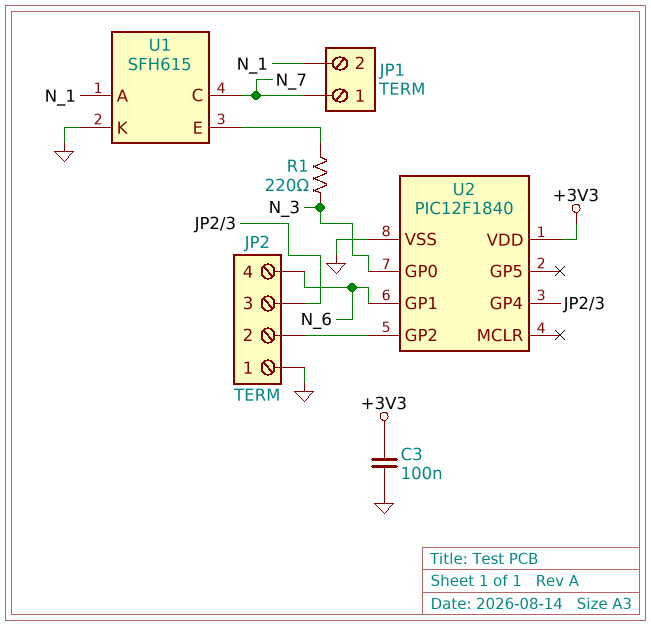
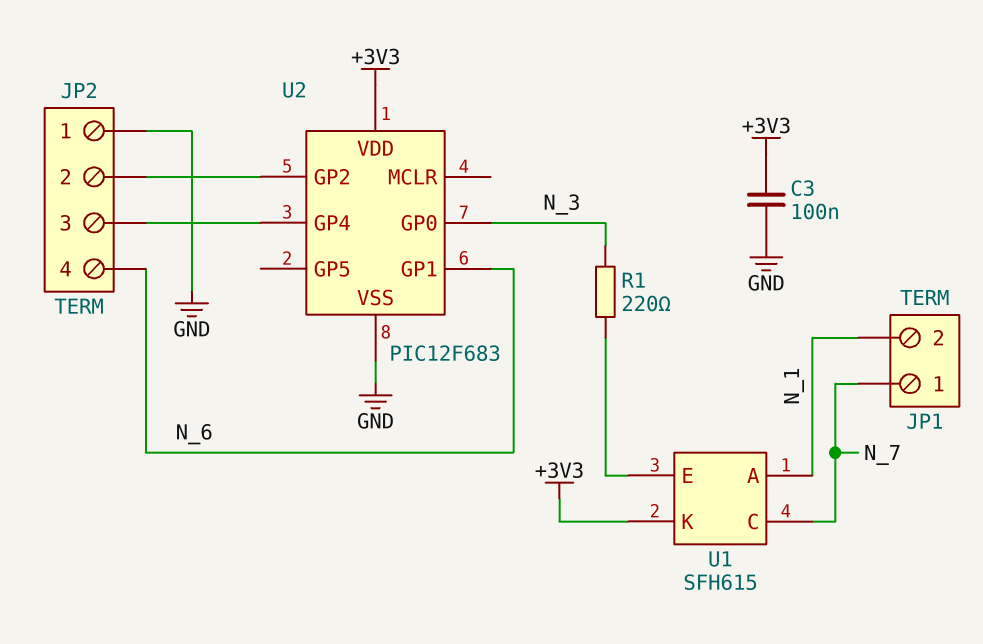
U1 pin K: GND -> +3V3
U2: PIC12F1840 -> PIC12F683

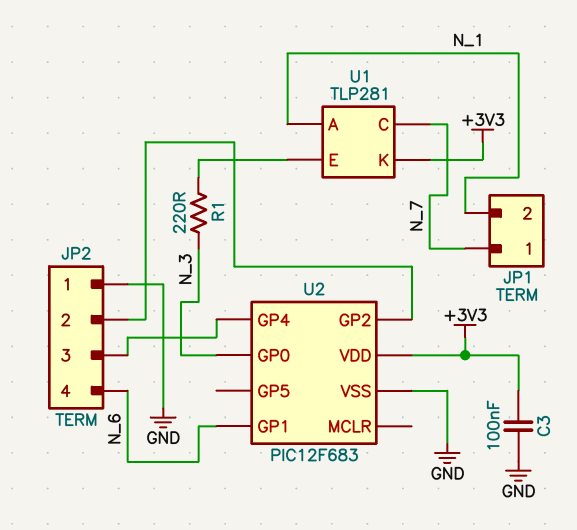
U1: SFH615 -> TLP281

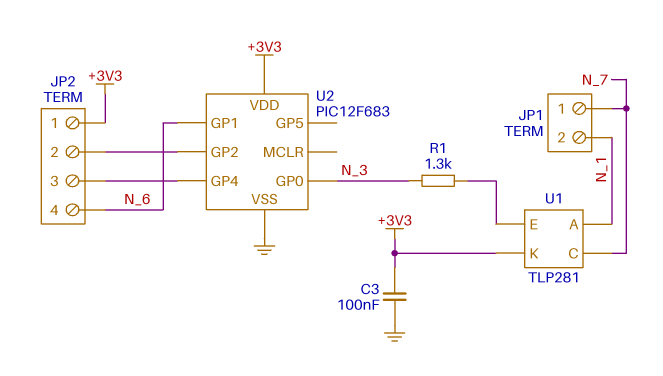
JP2 pin 1: GND -> +3V3
R1: 220 (N_3, U1/E) -> 1.3k (N_3, U1/E)

